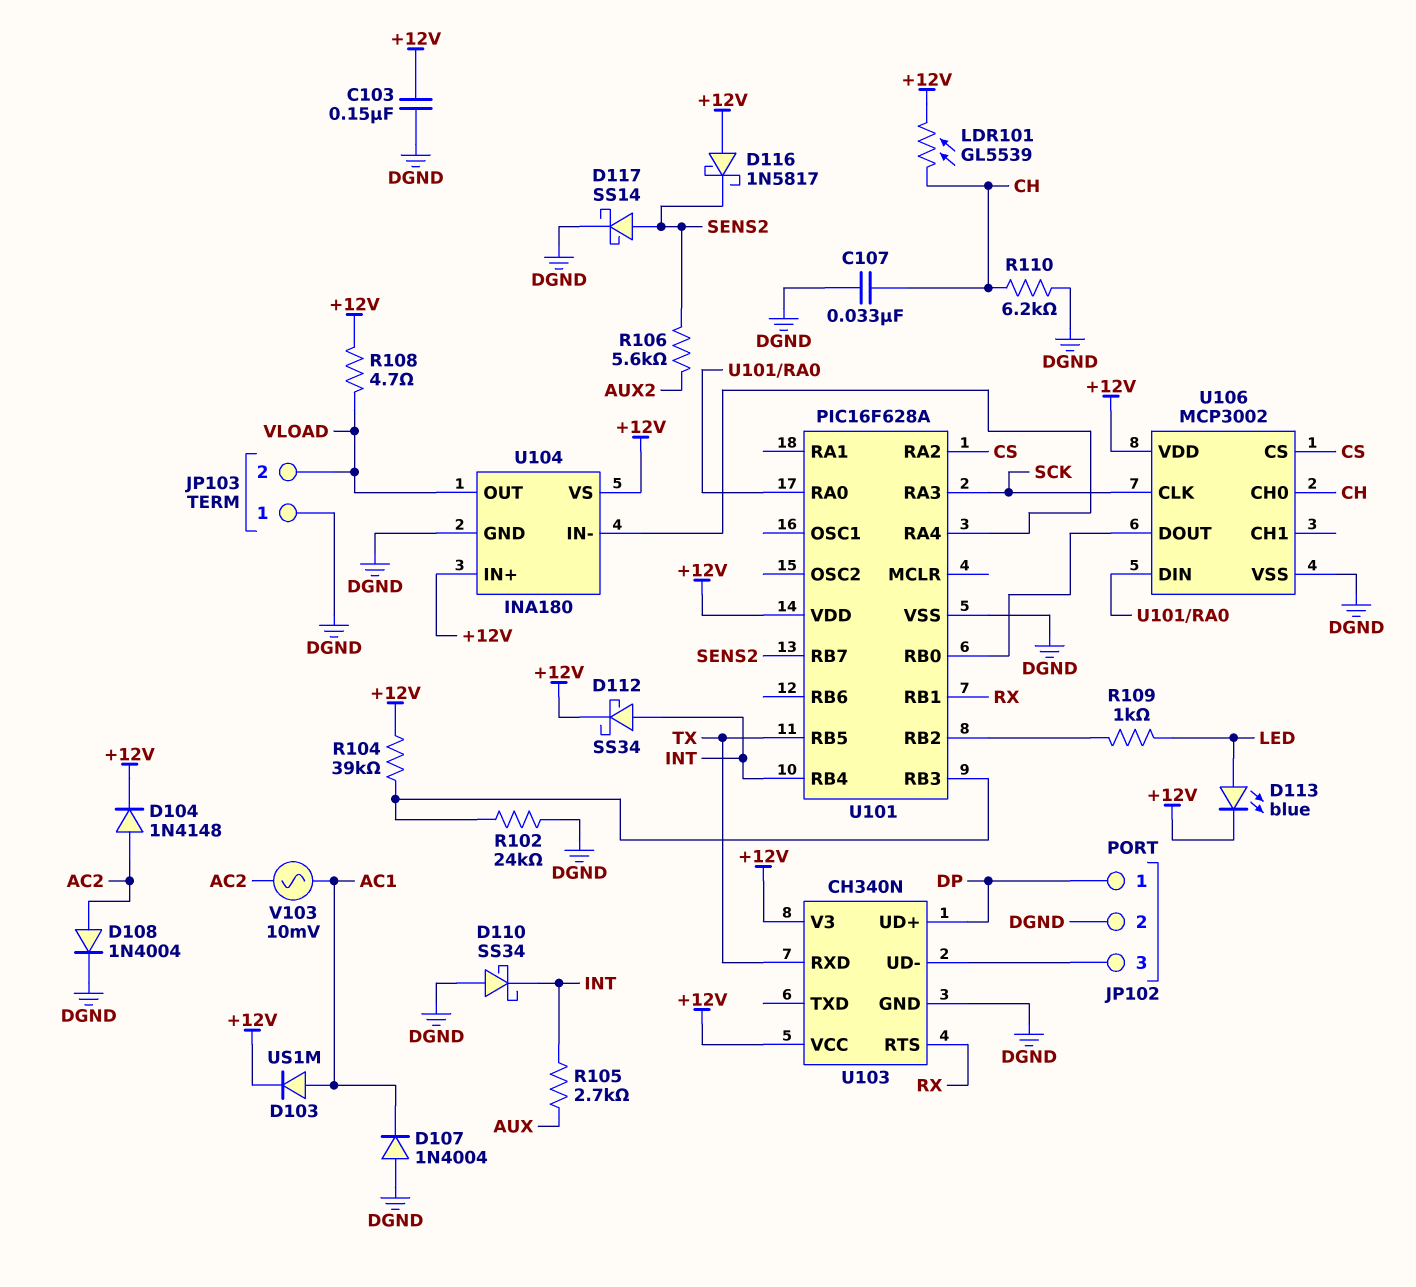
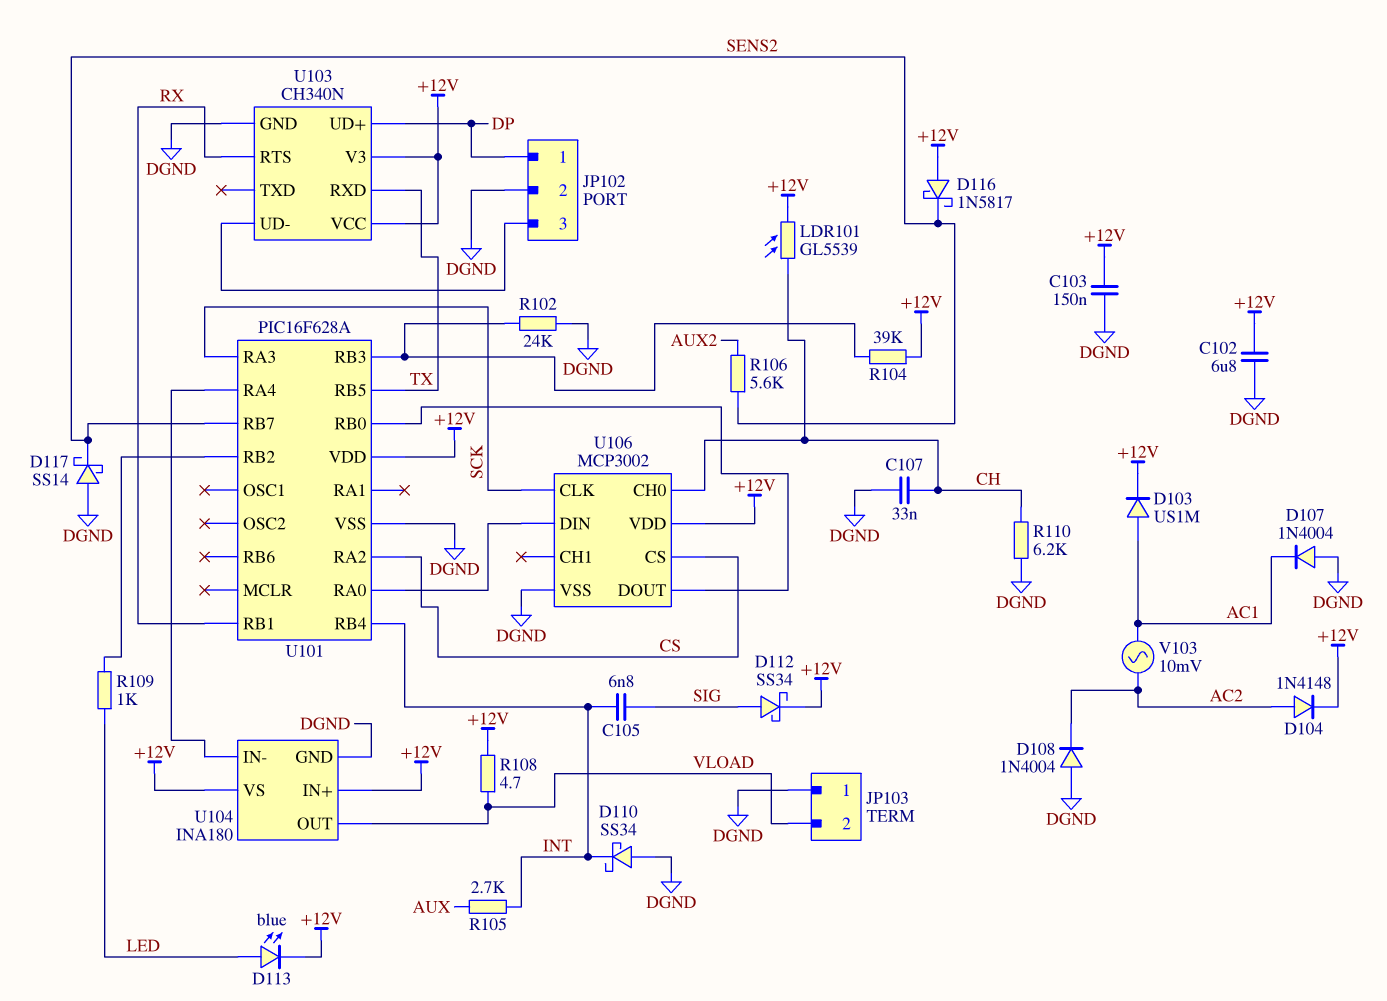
C102: none -> 6.8uF (+12V, DGND)
C105: none -> 6.8nF (INT, SIG)
D108: diode 1N4004 (A AC2, K DGND) -> diode 1N4004 (A DGND, K AC2)
D112: schottky SS34 (A INT, K +12V) -> schottky SS34 (A SIG, K +12V)
D117: schottky SS14 (A SENS2, K DGND) -> schottky SS14 (A DGND, K SENS2)

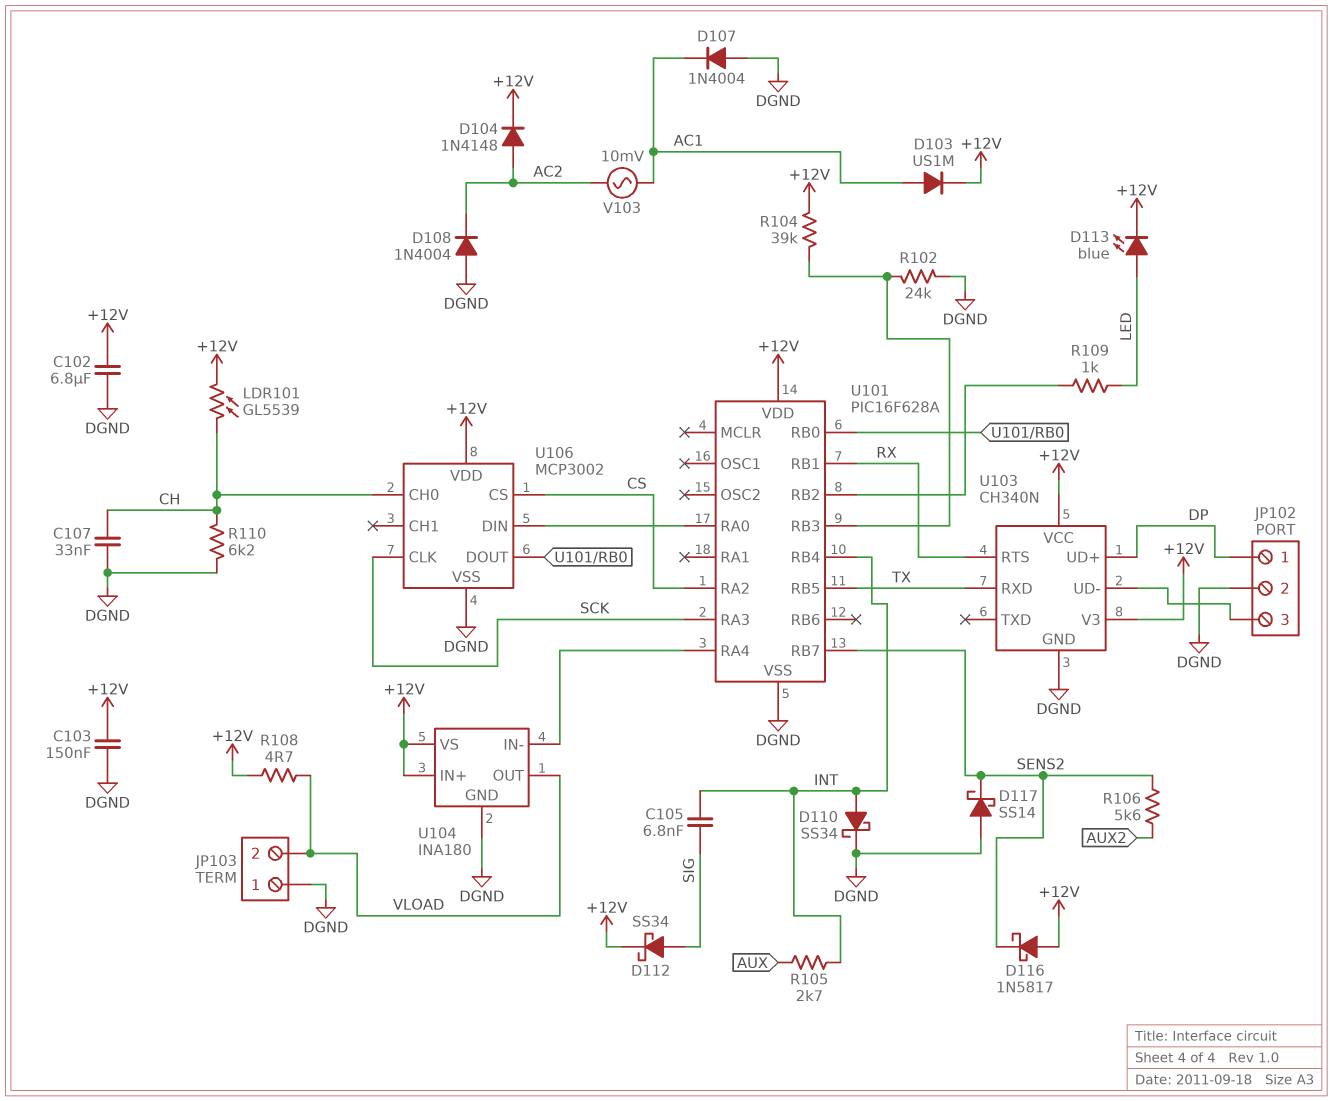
D110: schottky SS34 (A DGND, K INT) -> schottky SS34 (A INT, K DGND)

